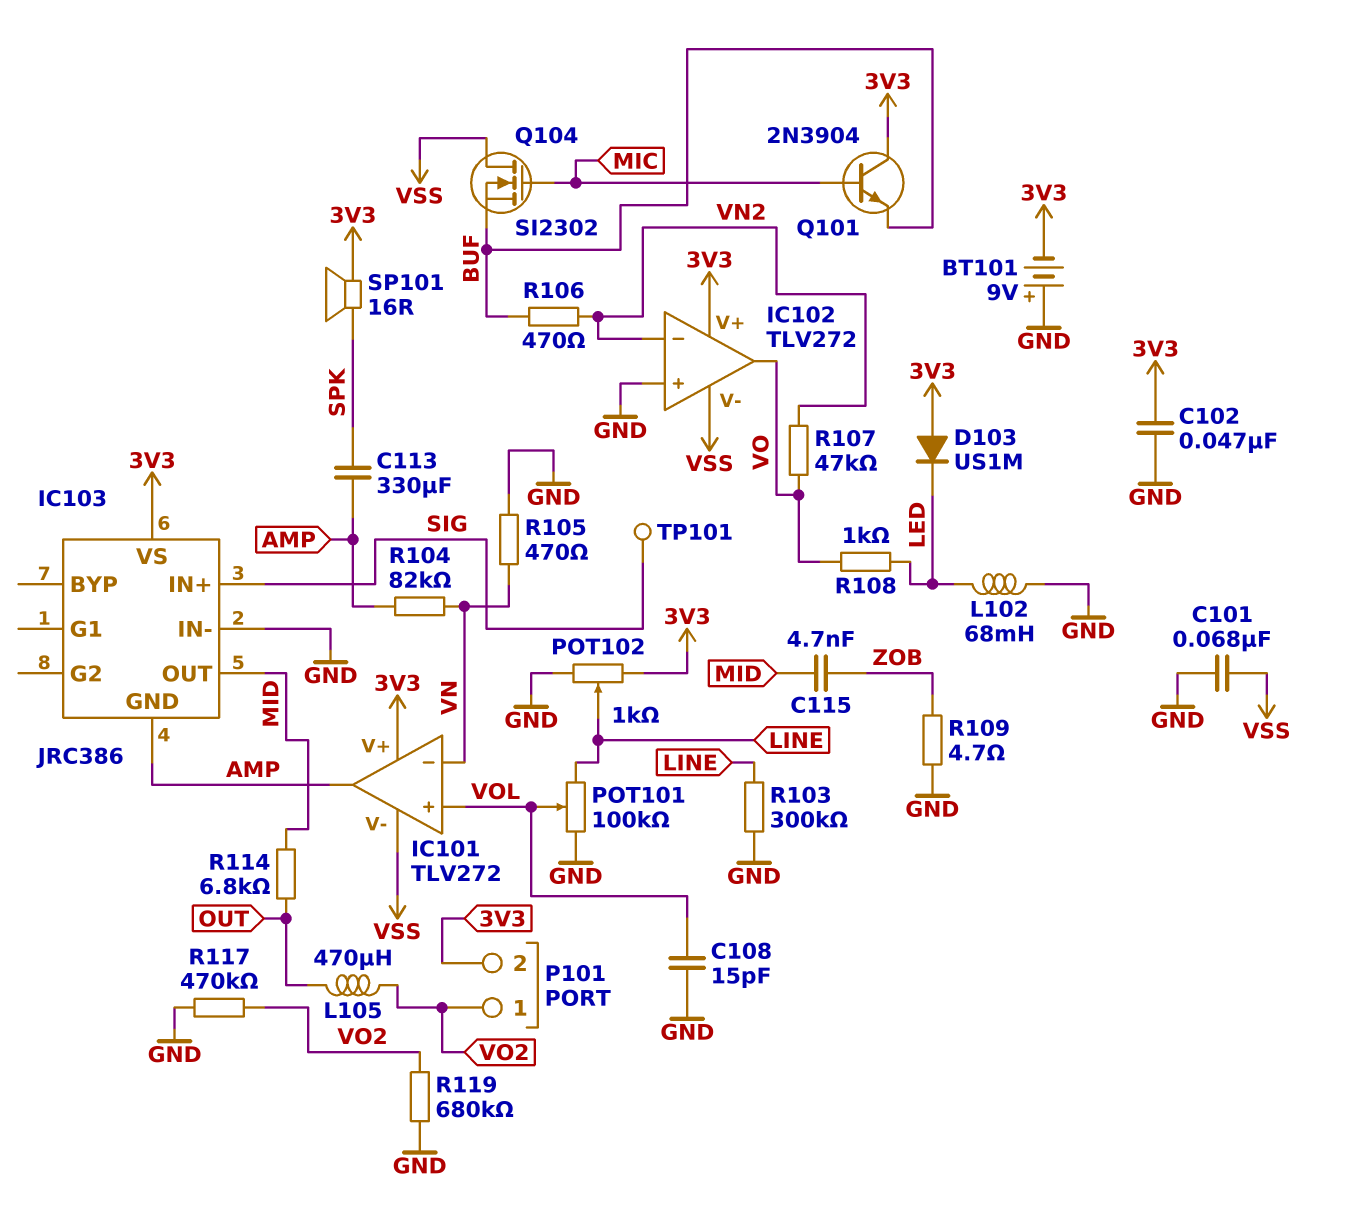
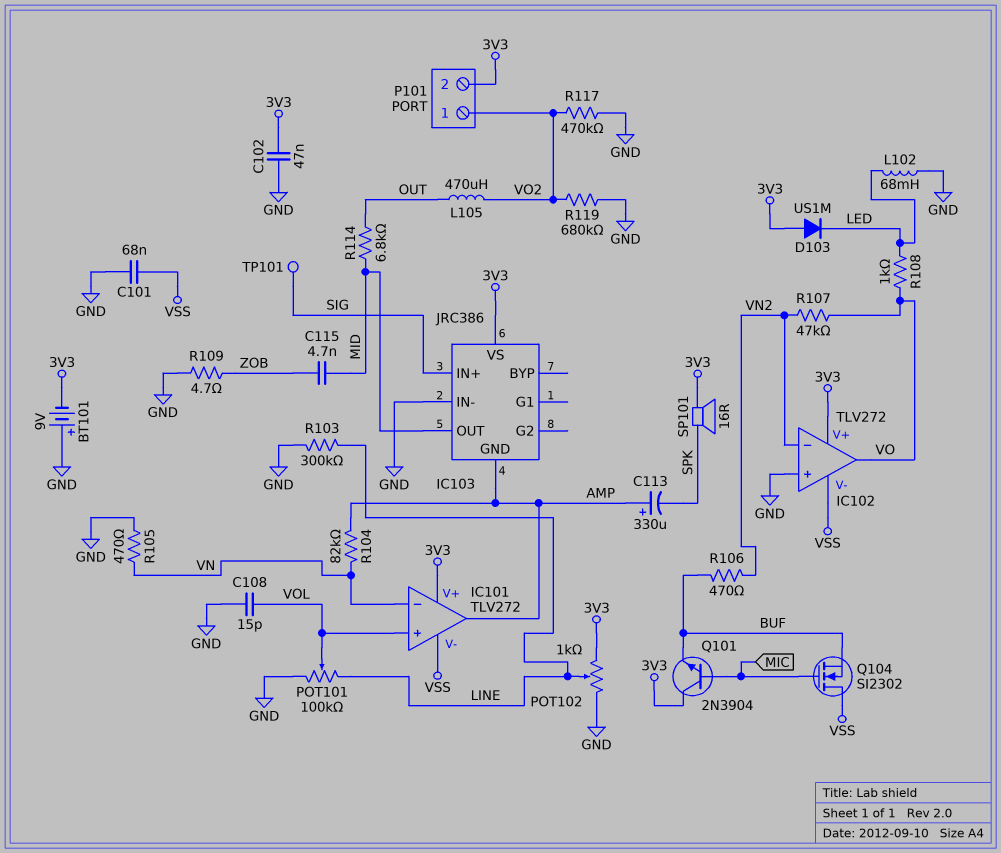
C113: 330uF (AMP, SPK) -> 330uF (plus AMP, minus SPK)

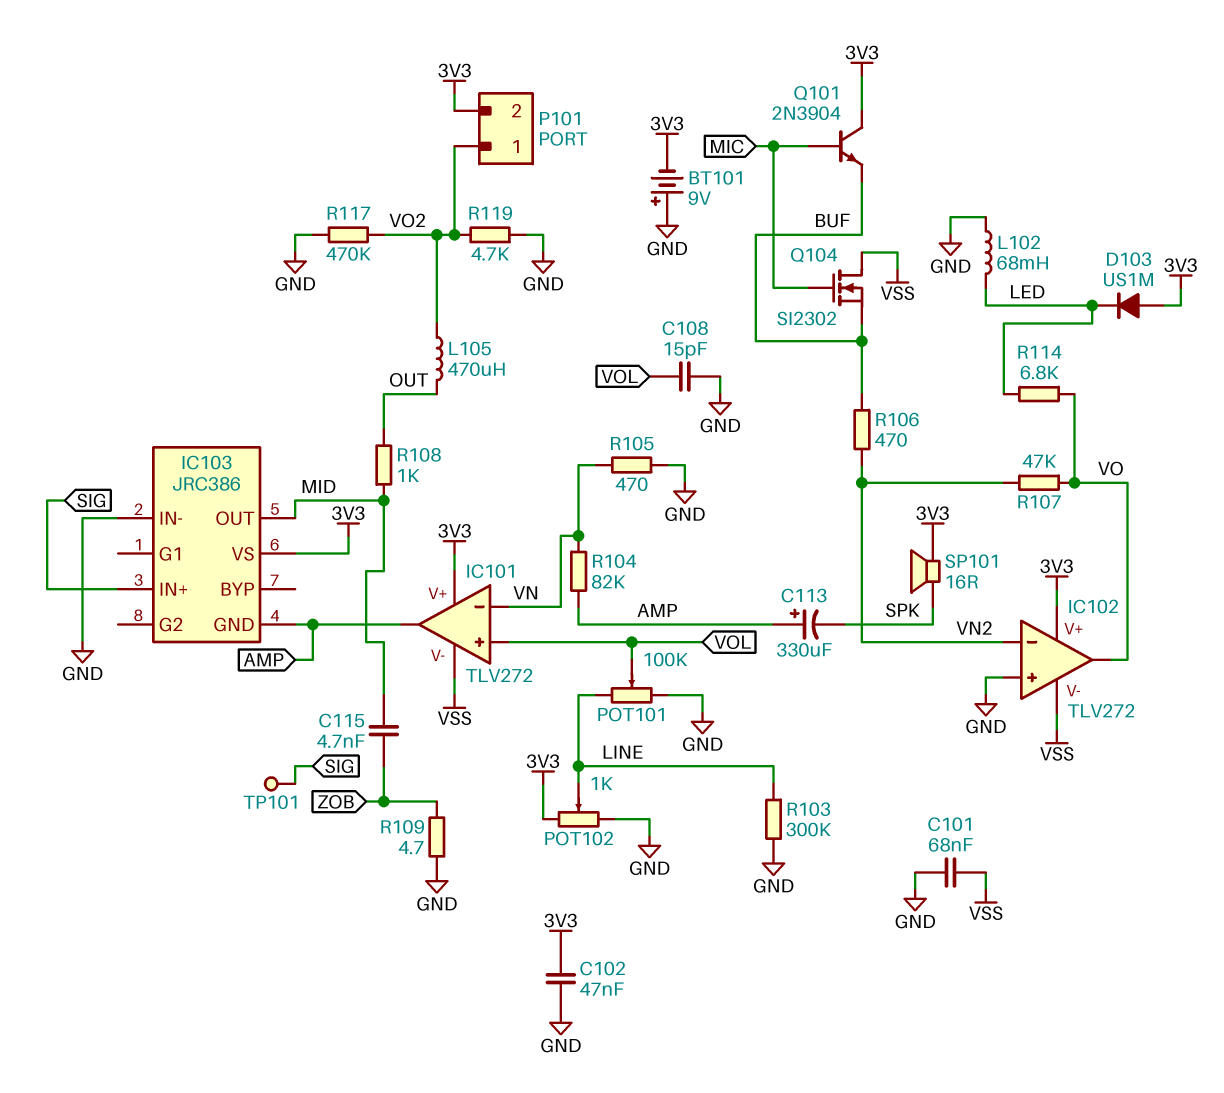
R108: 1k (LED, VO) -> 1k (MID, OUT)
R114: 6.8k (MID, OUT) -> 6.8k (LED, VO)
R119: 680k (GND, VO2) -> 4.7k (GND, VO2)

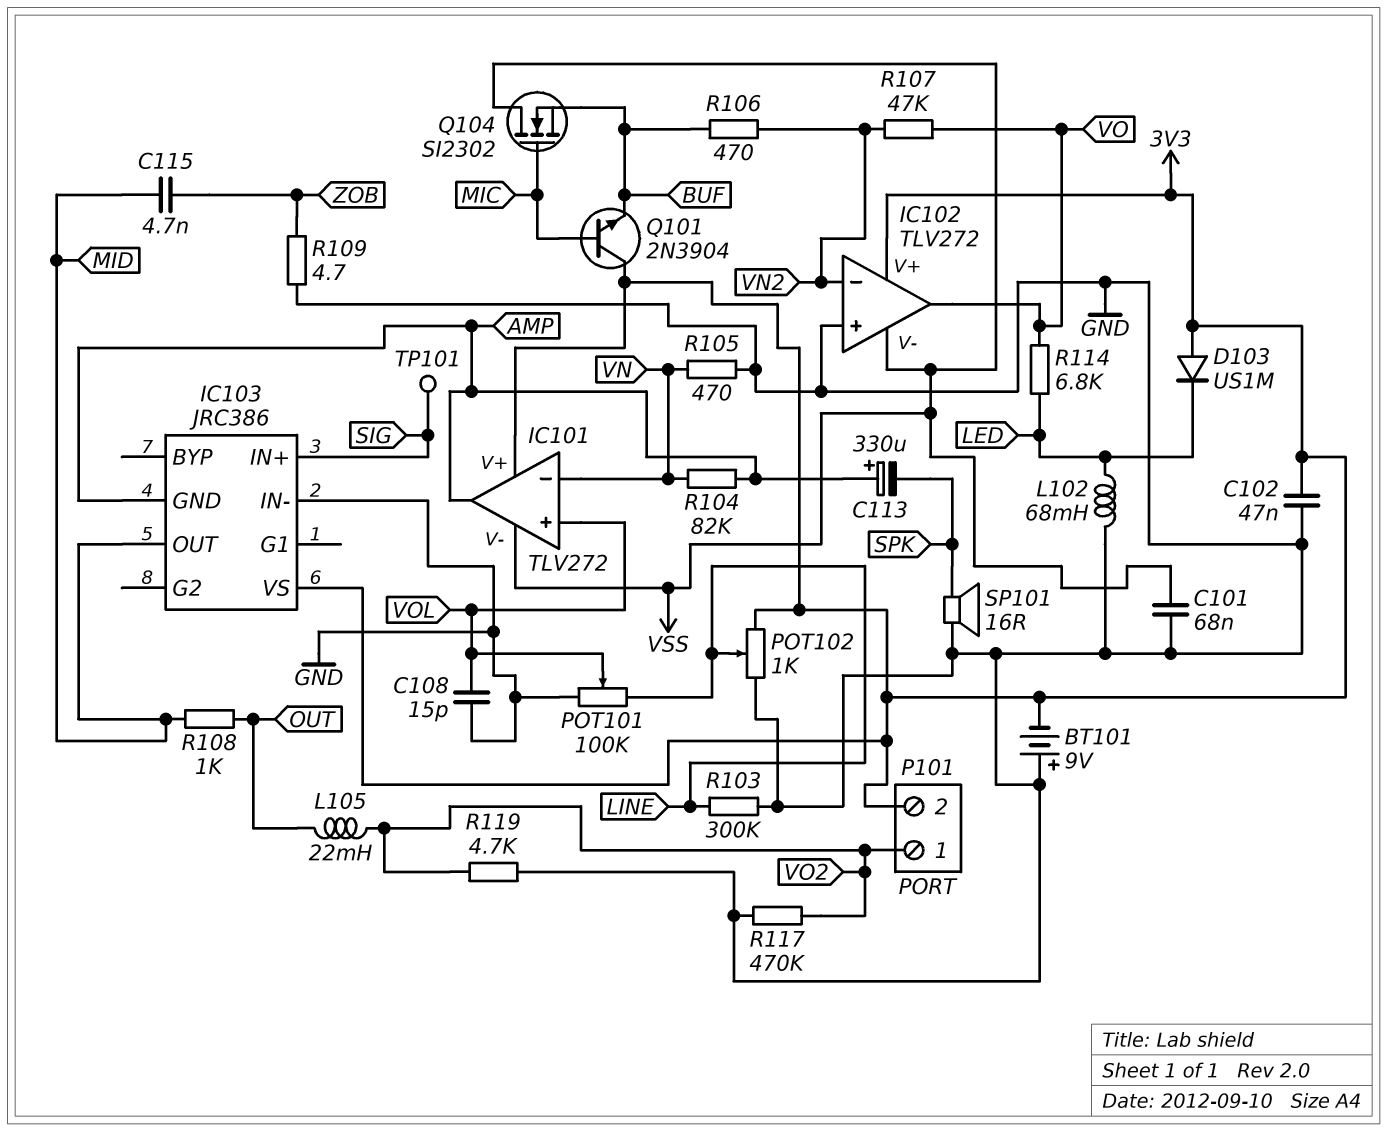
L105: 470uH (OUT, VO2) -> 22mH (OUT, VO2)
SP101: speaker 16R (3V3, SPK) -> speaker 16R (GND, SPK)

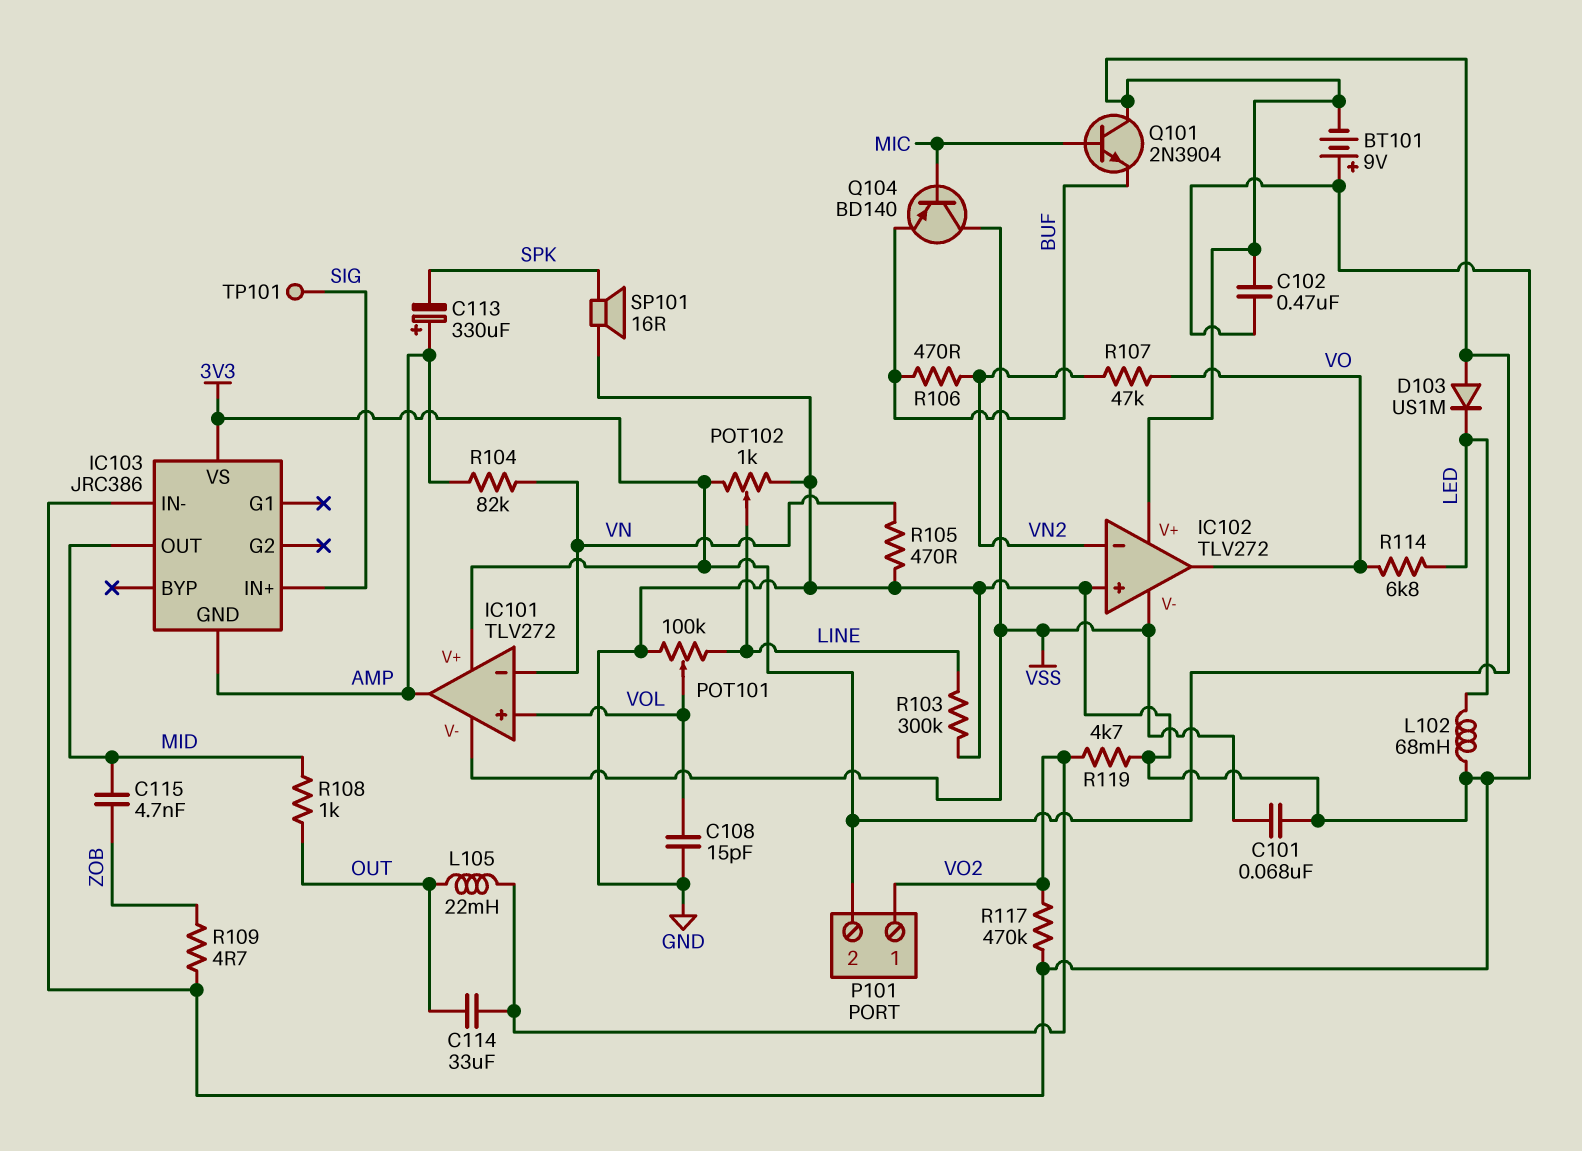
C102: 47nF (3V3, GND) -> 470nF (3V3, GND)
C114: none -> 33uF (OUT, VO2)
Q104: NMOS SI2302 (G MIC, D VSS, S BUF) -> PNP BD140 (B MIC, C VSS, E BUF)

